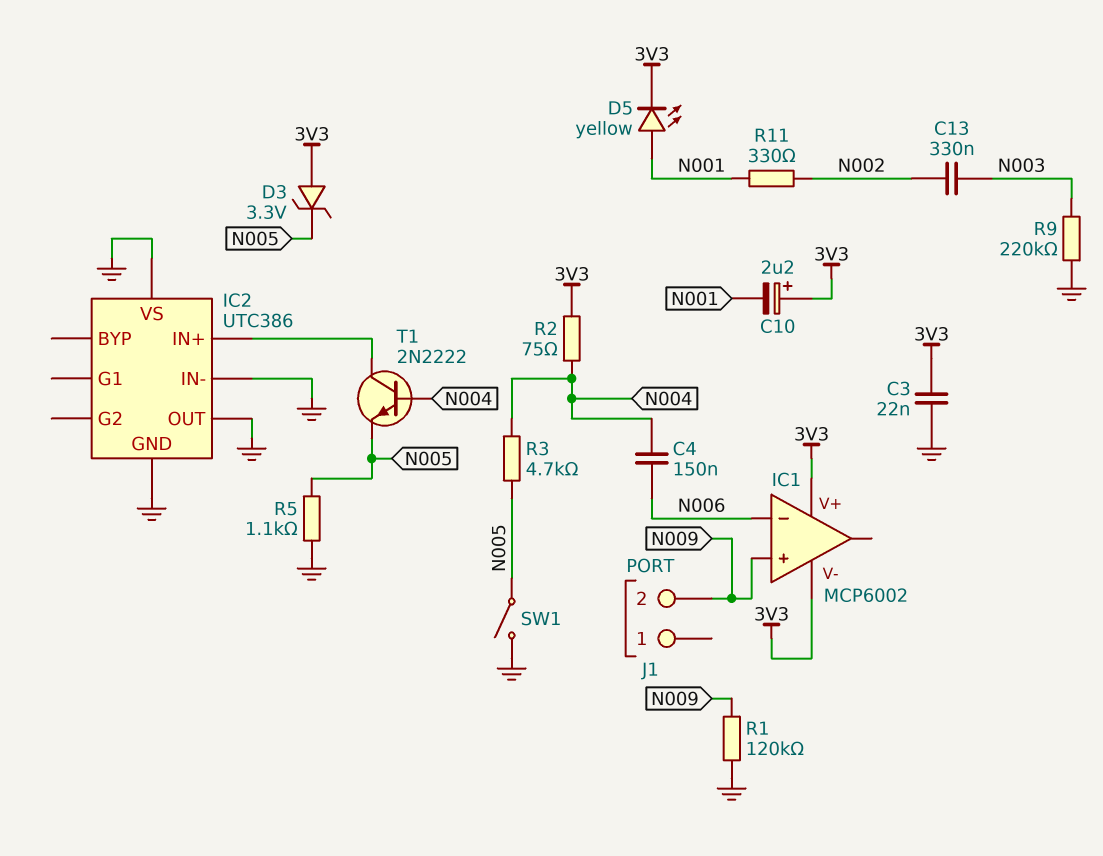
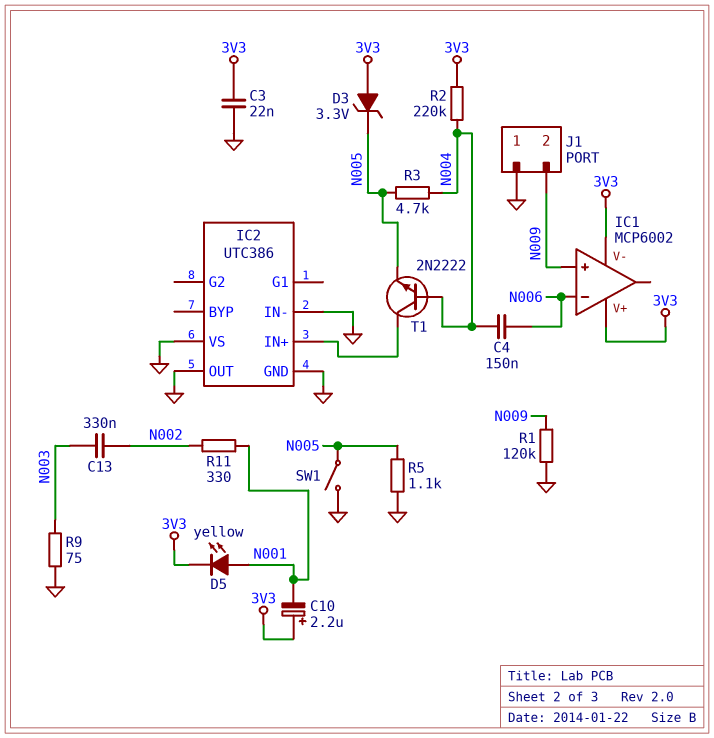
J1 pin 1: none -> GND
R2: 75 (3V3, N004) -> 220k (3V3, N004)
R9: 220k (GND, N003) -> 75 (GND, N003)

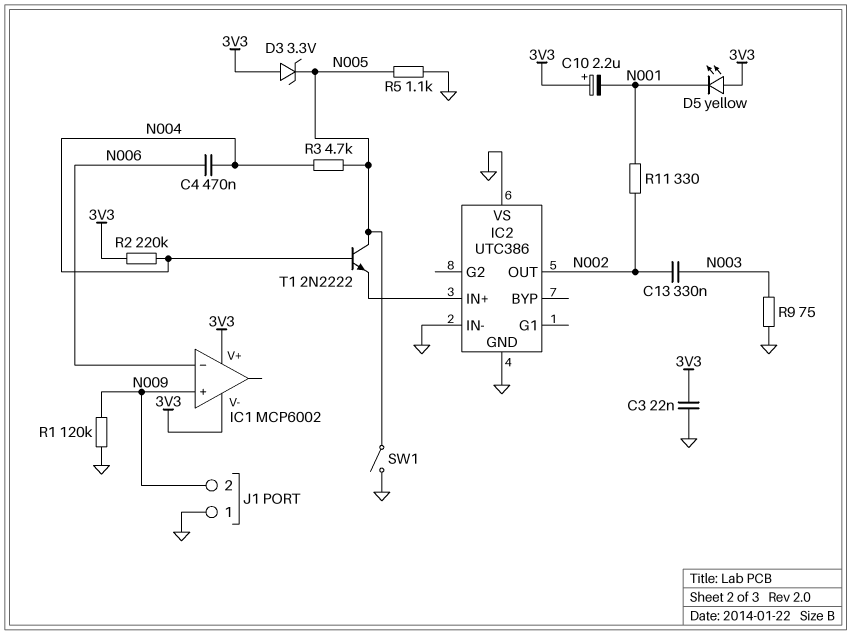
C4: 150nF (N004, N006) -> 470nF (N004, N006)
D5: LED yellow (A N001, K 3V3) -> LED yellow (A 3V3, K N001)
IC2 pin OUT: GND -> N002
T1: NPN 2N2222 (B N004, C IC2/IN+, E N005) -> NPN 2N2222 (B N004, C N005, E IC2/IN+)

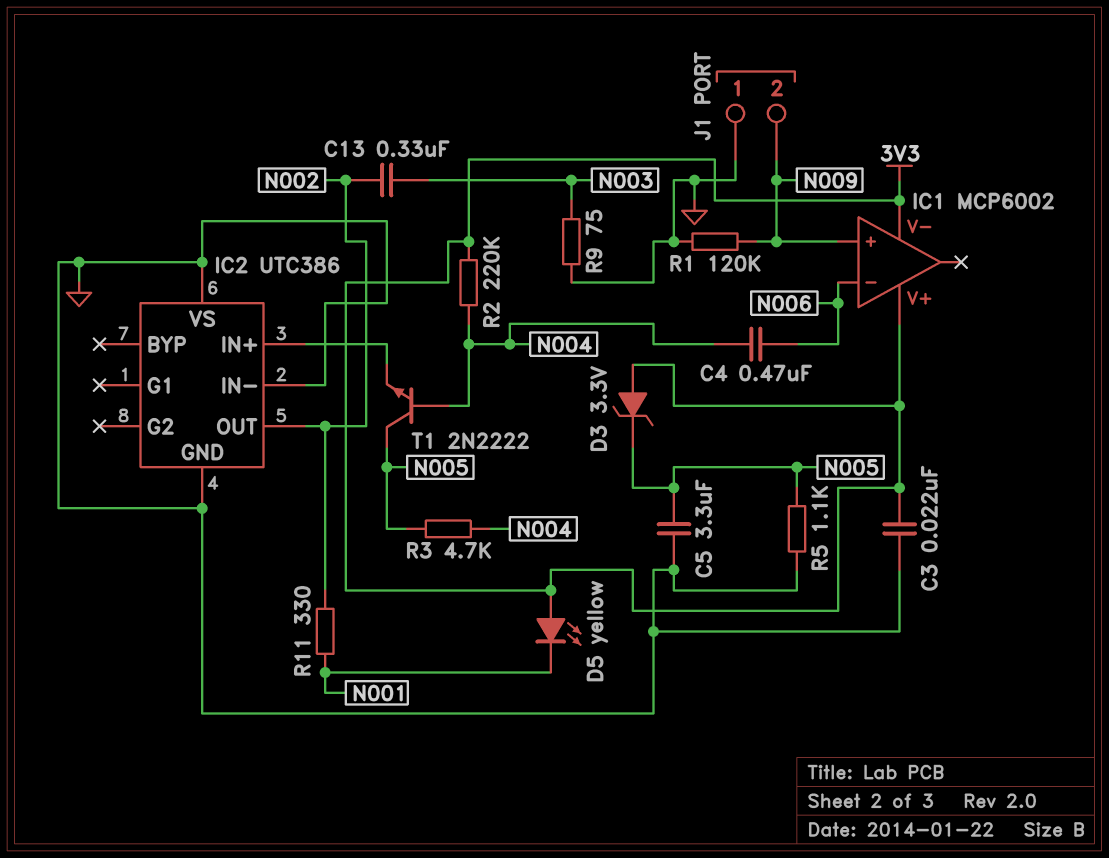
C5: none -> 3.3uF (GND, N005)
C10: 2.2uF (plus 3V3, minus N001) -> none
SW1: switch (GND, N005) -> none

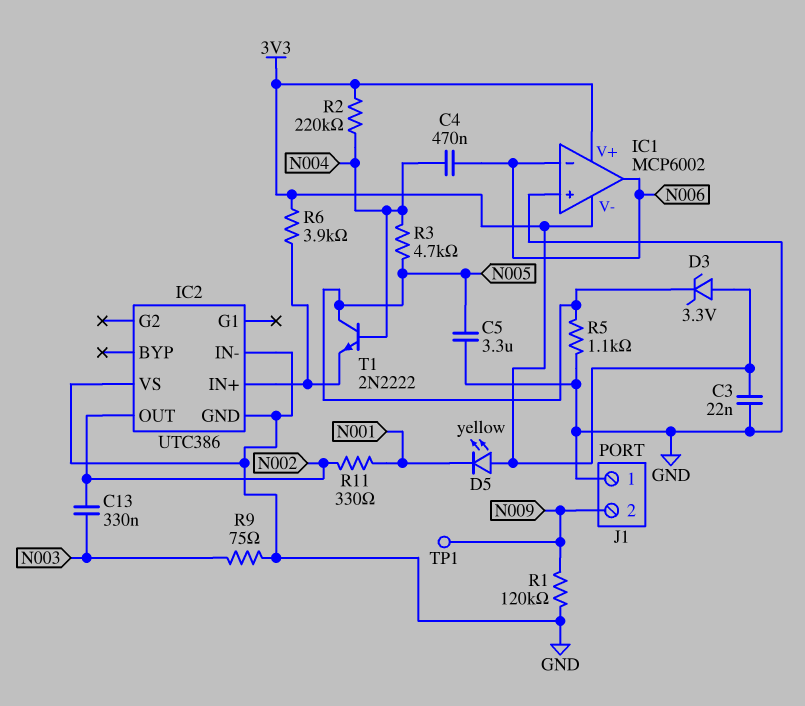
IC1 pin in+: N009 -> GND
IC1 pin out: none -> N006
R6: none -> 3.9k (3V3, IC2/IN+)
TP1: none -> test point (N009)

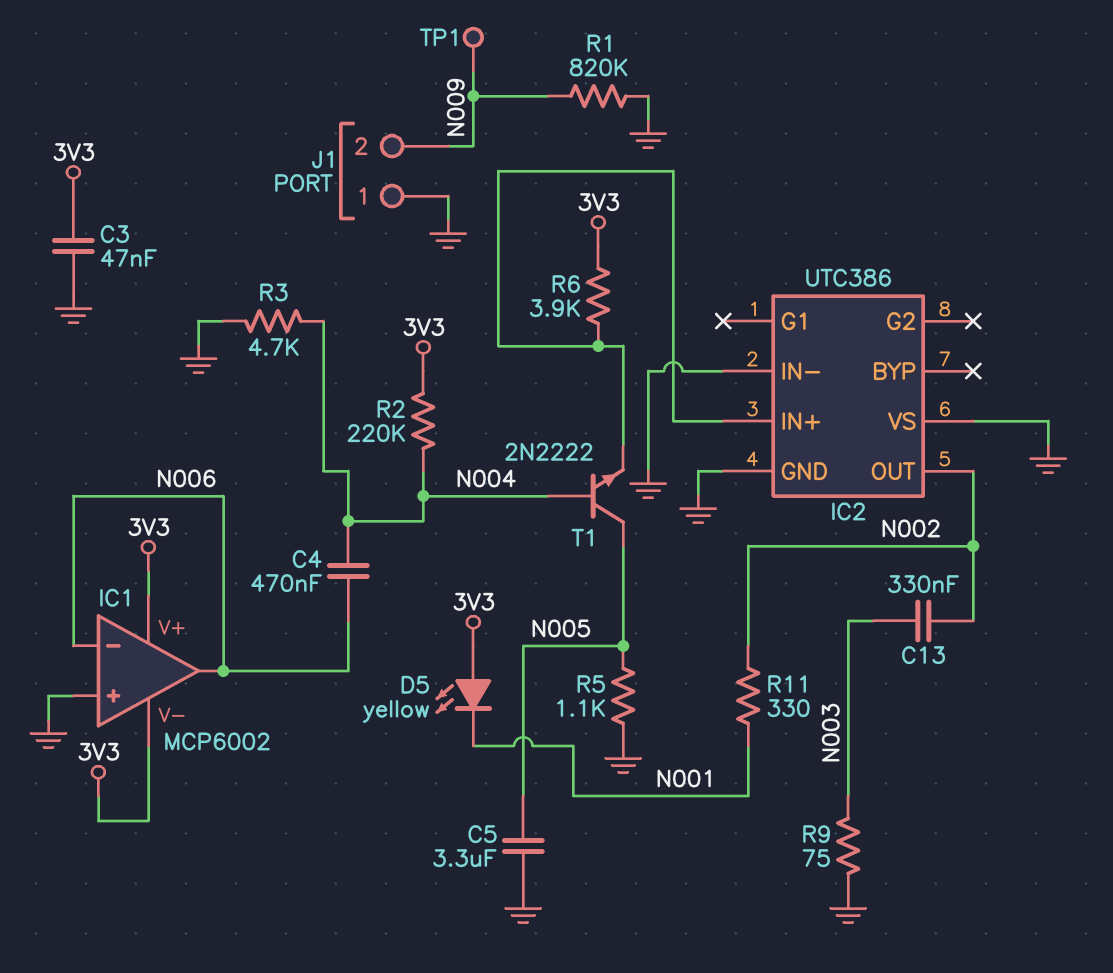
C3: 22nF (3V3, GND) -> 47nF (3V3, GND)
D3: zener 3.3V (A 3V3, K N005) -> none
R1: 120k (GND, N009) -> 820k (GND, N009)
R3: 4.7k (N004, N005) -> 4.7k (GND, N004)

